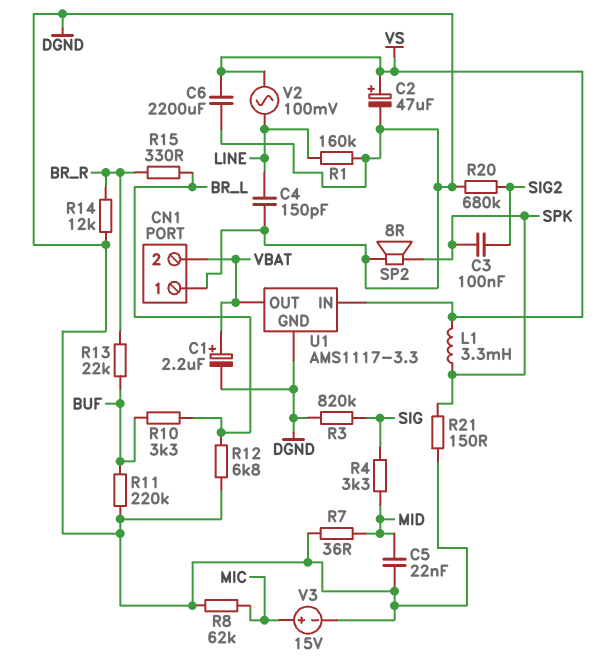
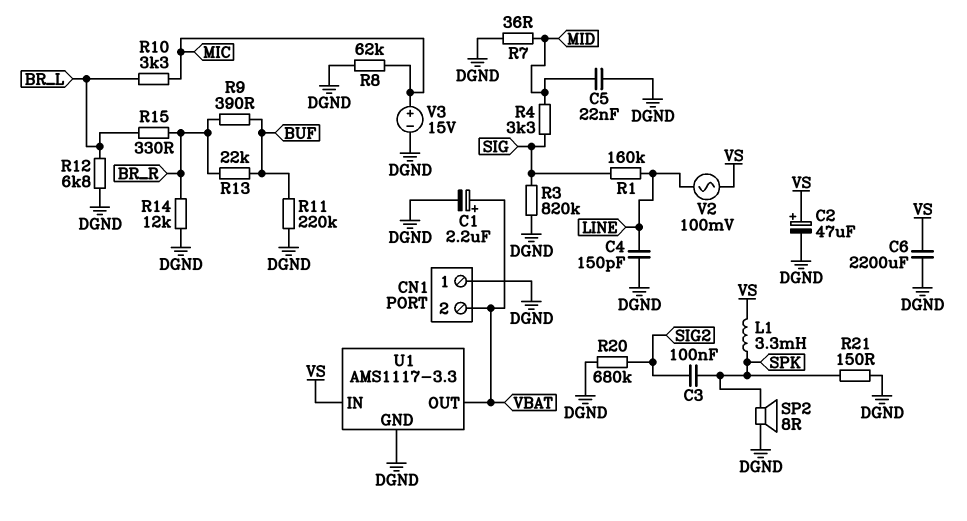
R1: 160k (DGND, LINE) -> 160k (LINE, SIG)
R9: none -> 390 (BR_R, BUF)
R10: 3.3k (BR_L, BUF) -> 3.3k (BR_L, MIC)

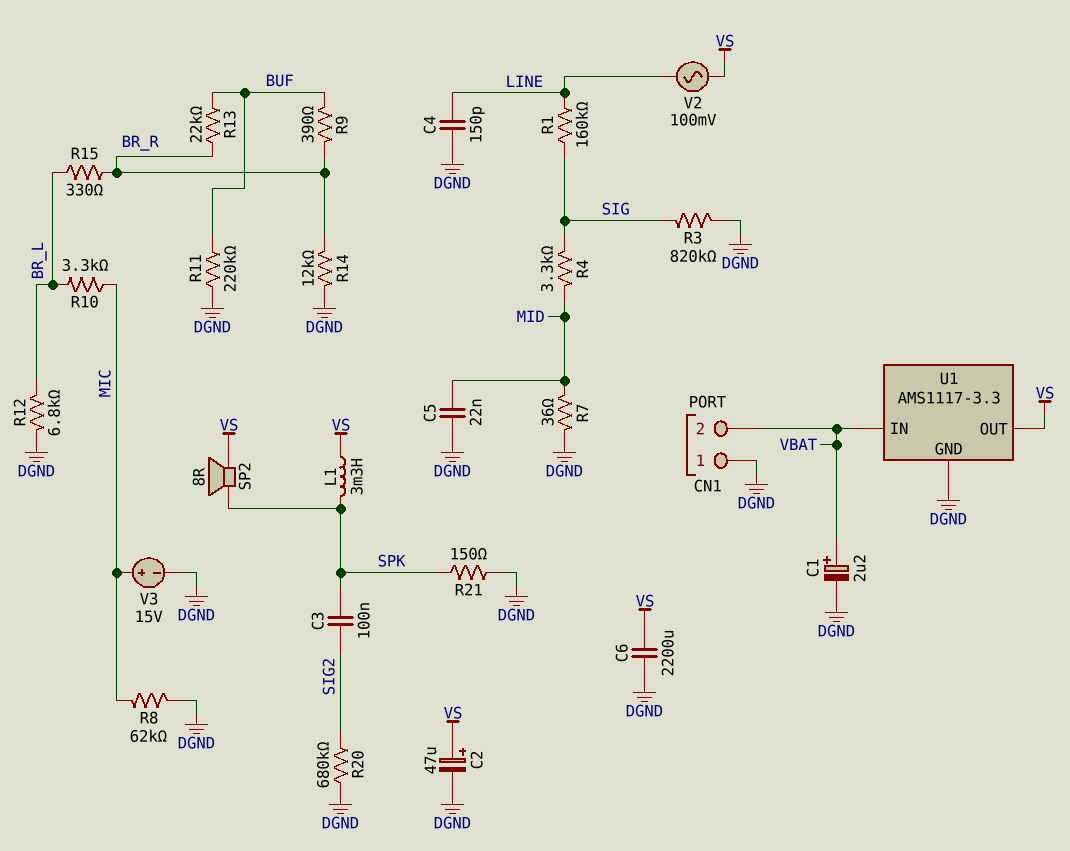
SP2: speaker 8R (DGND, SPK) -> speaker 8R (SPK, VS)
U1 pin IN: VS -> VBAT
U1 pin OUT: VBAT -> VS

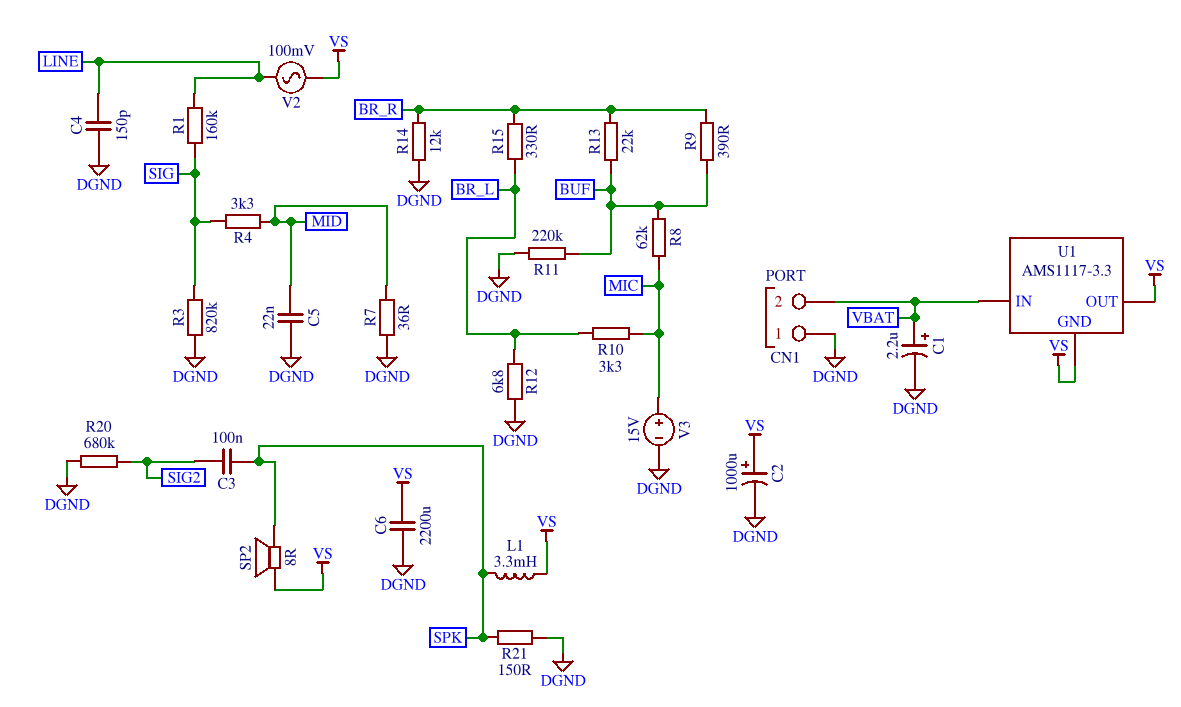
C2: 47uF (plus VS, minus DGND) -> 1000uF (plus VS, minus DGND)
R8: 62k (DGND, MIC) -> 62k (BUF, MIC)
U1 pin GND: DGND -> VS

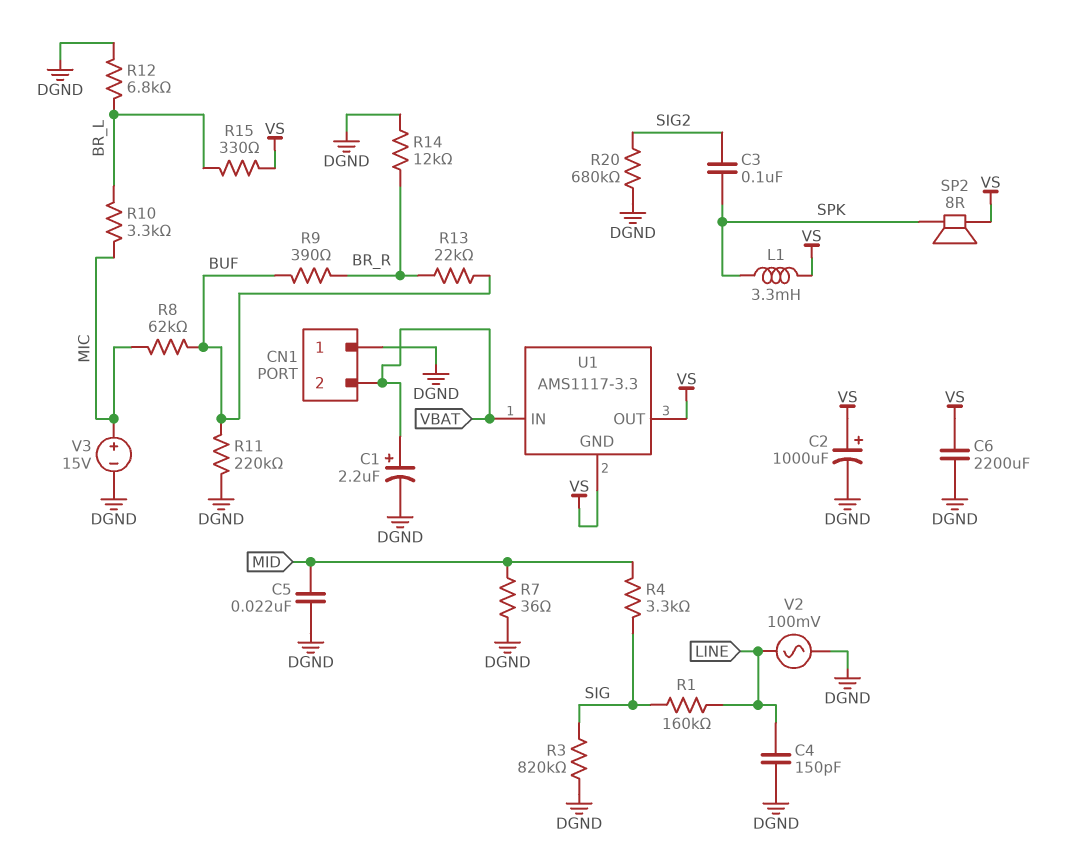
R15: 330 (BR_L, BR_R) -> 330 (BR_L, VS)
R21: 150 (DGND, SPK) -> none
V2: AC 100mV (LINE, VS) -> AC 100mV (DGND, LINE)

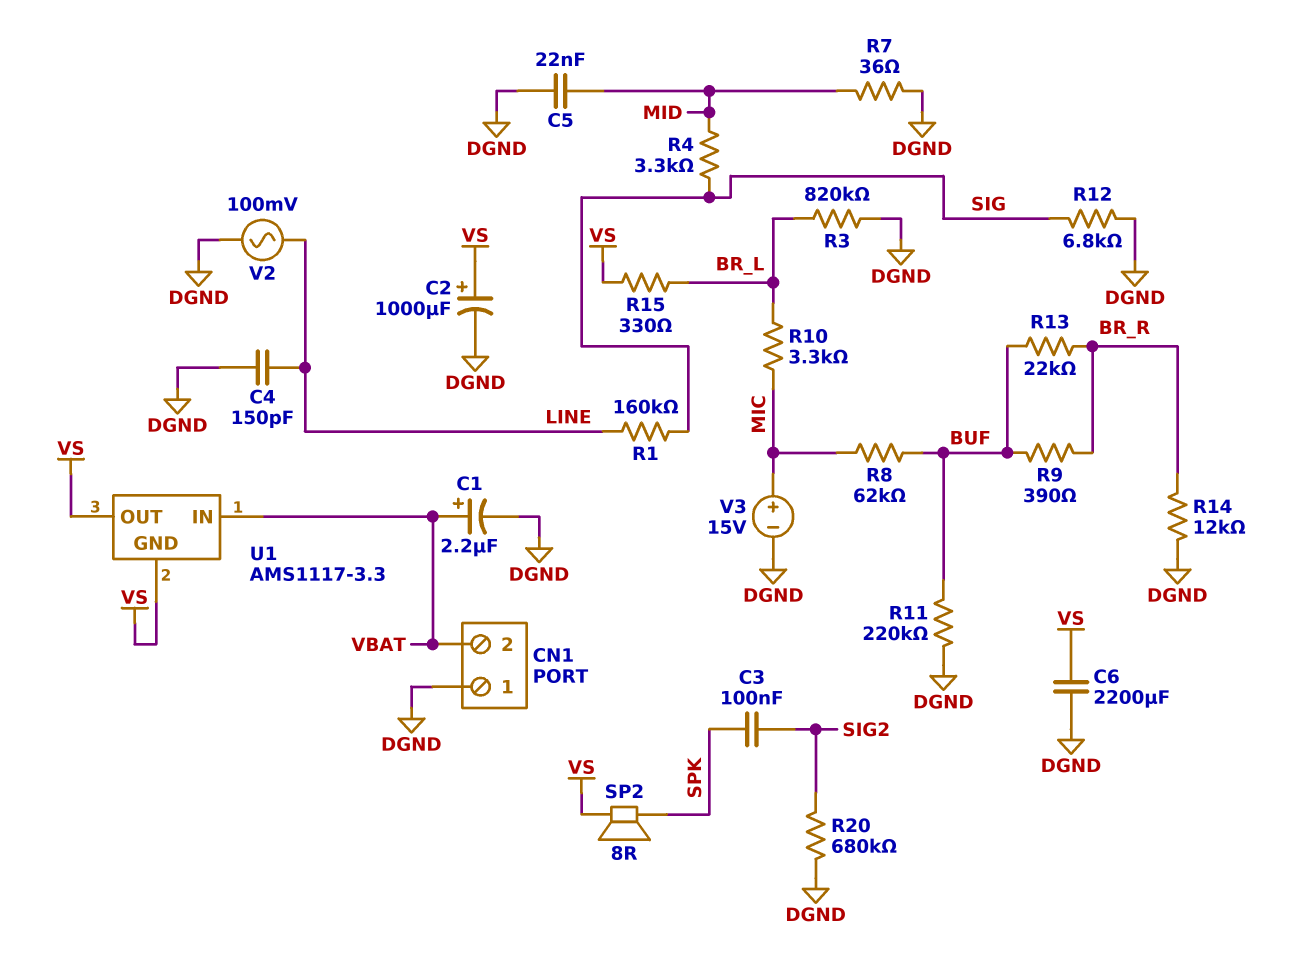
L1: 3.3mH (SPK, VS) -> none
R3: 820k (DGND, SIG) -> 820k (BR_L, DGND)
R12: 6.8k (BR_L, DGND) -> 6.8k (DGND, SIG)

